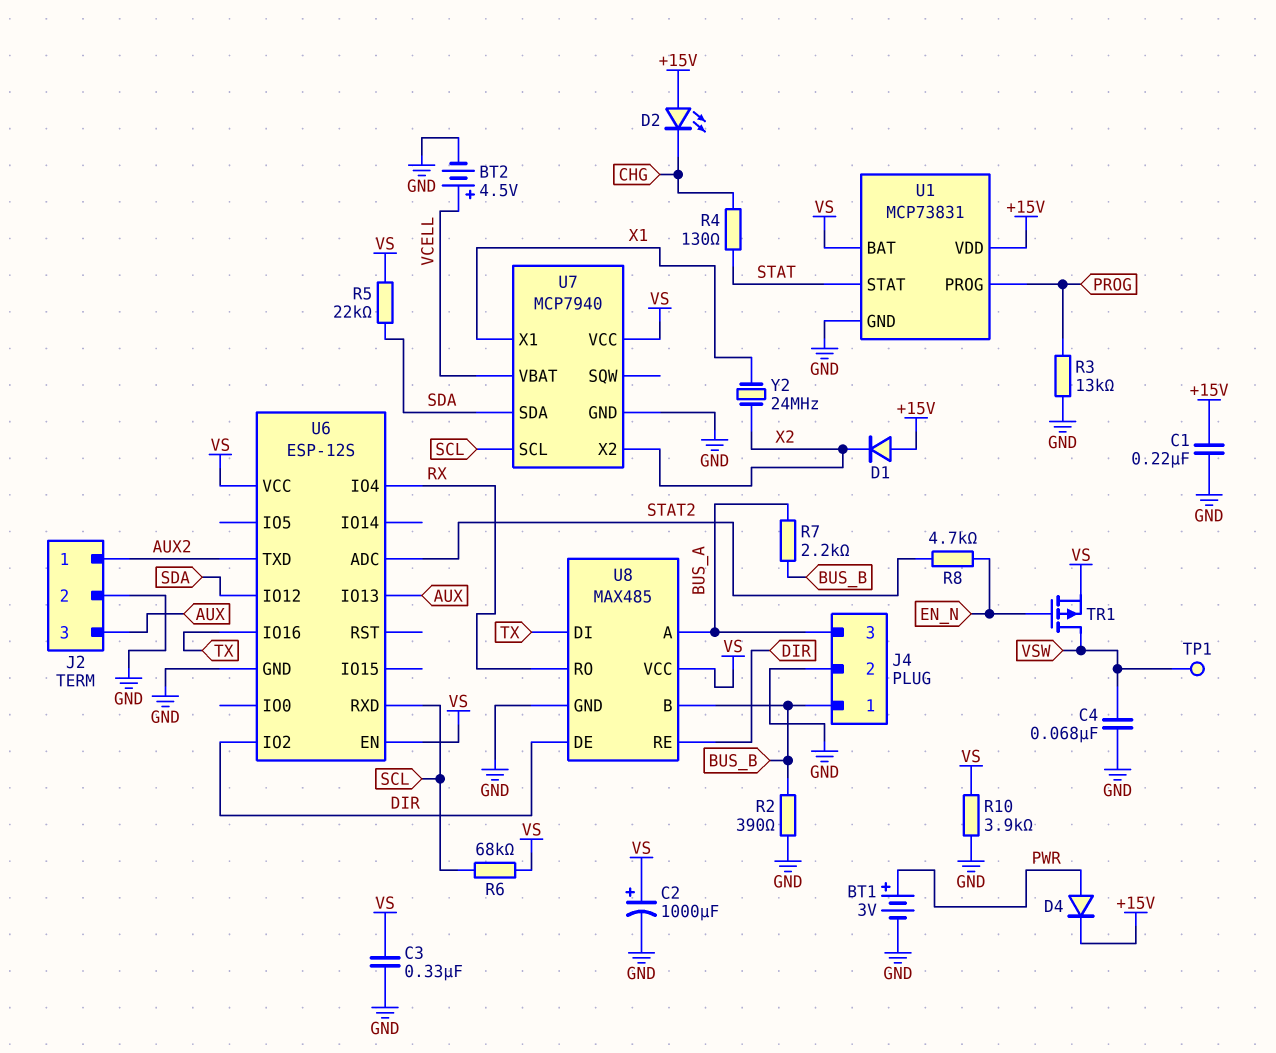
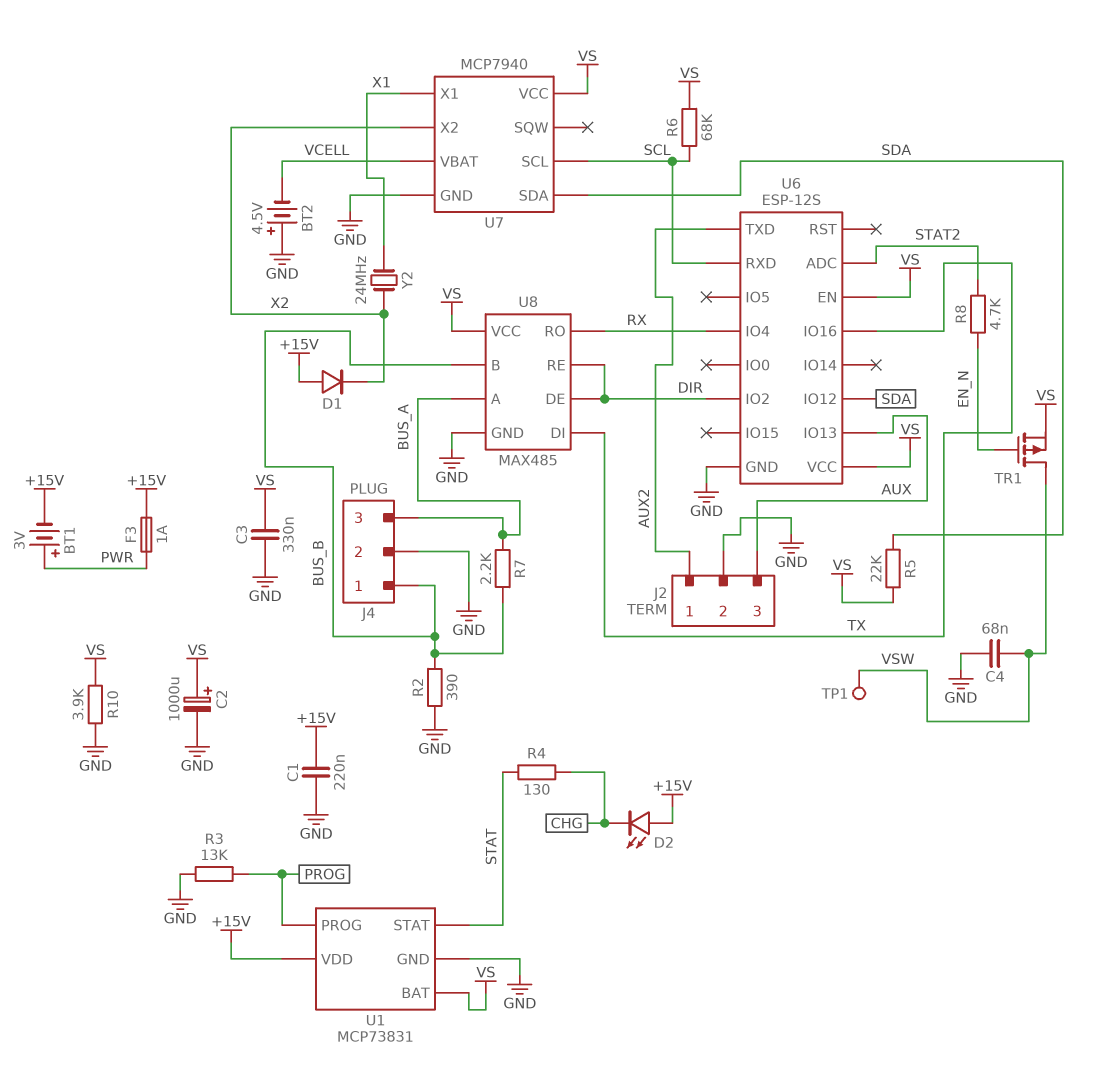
BT1: 3V (plus PWR, minus GND) -> 3V (plus PWR, minus +15V)
BT2: 4.5V (plus VCELL, minus GND) -> 4.5V (plus GND, minus VCELL)
D4: diode (A PWR, K +15V) -> none
F3: none -> 1A (+15V, PWR)

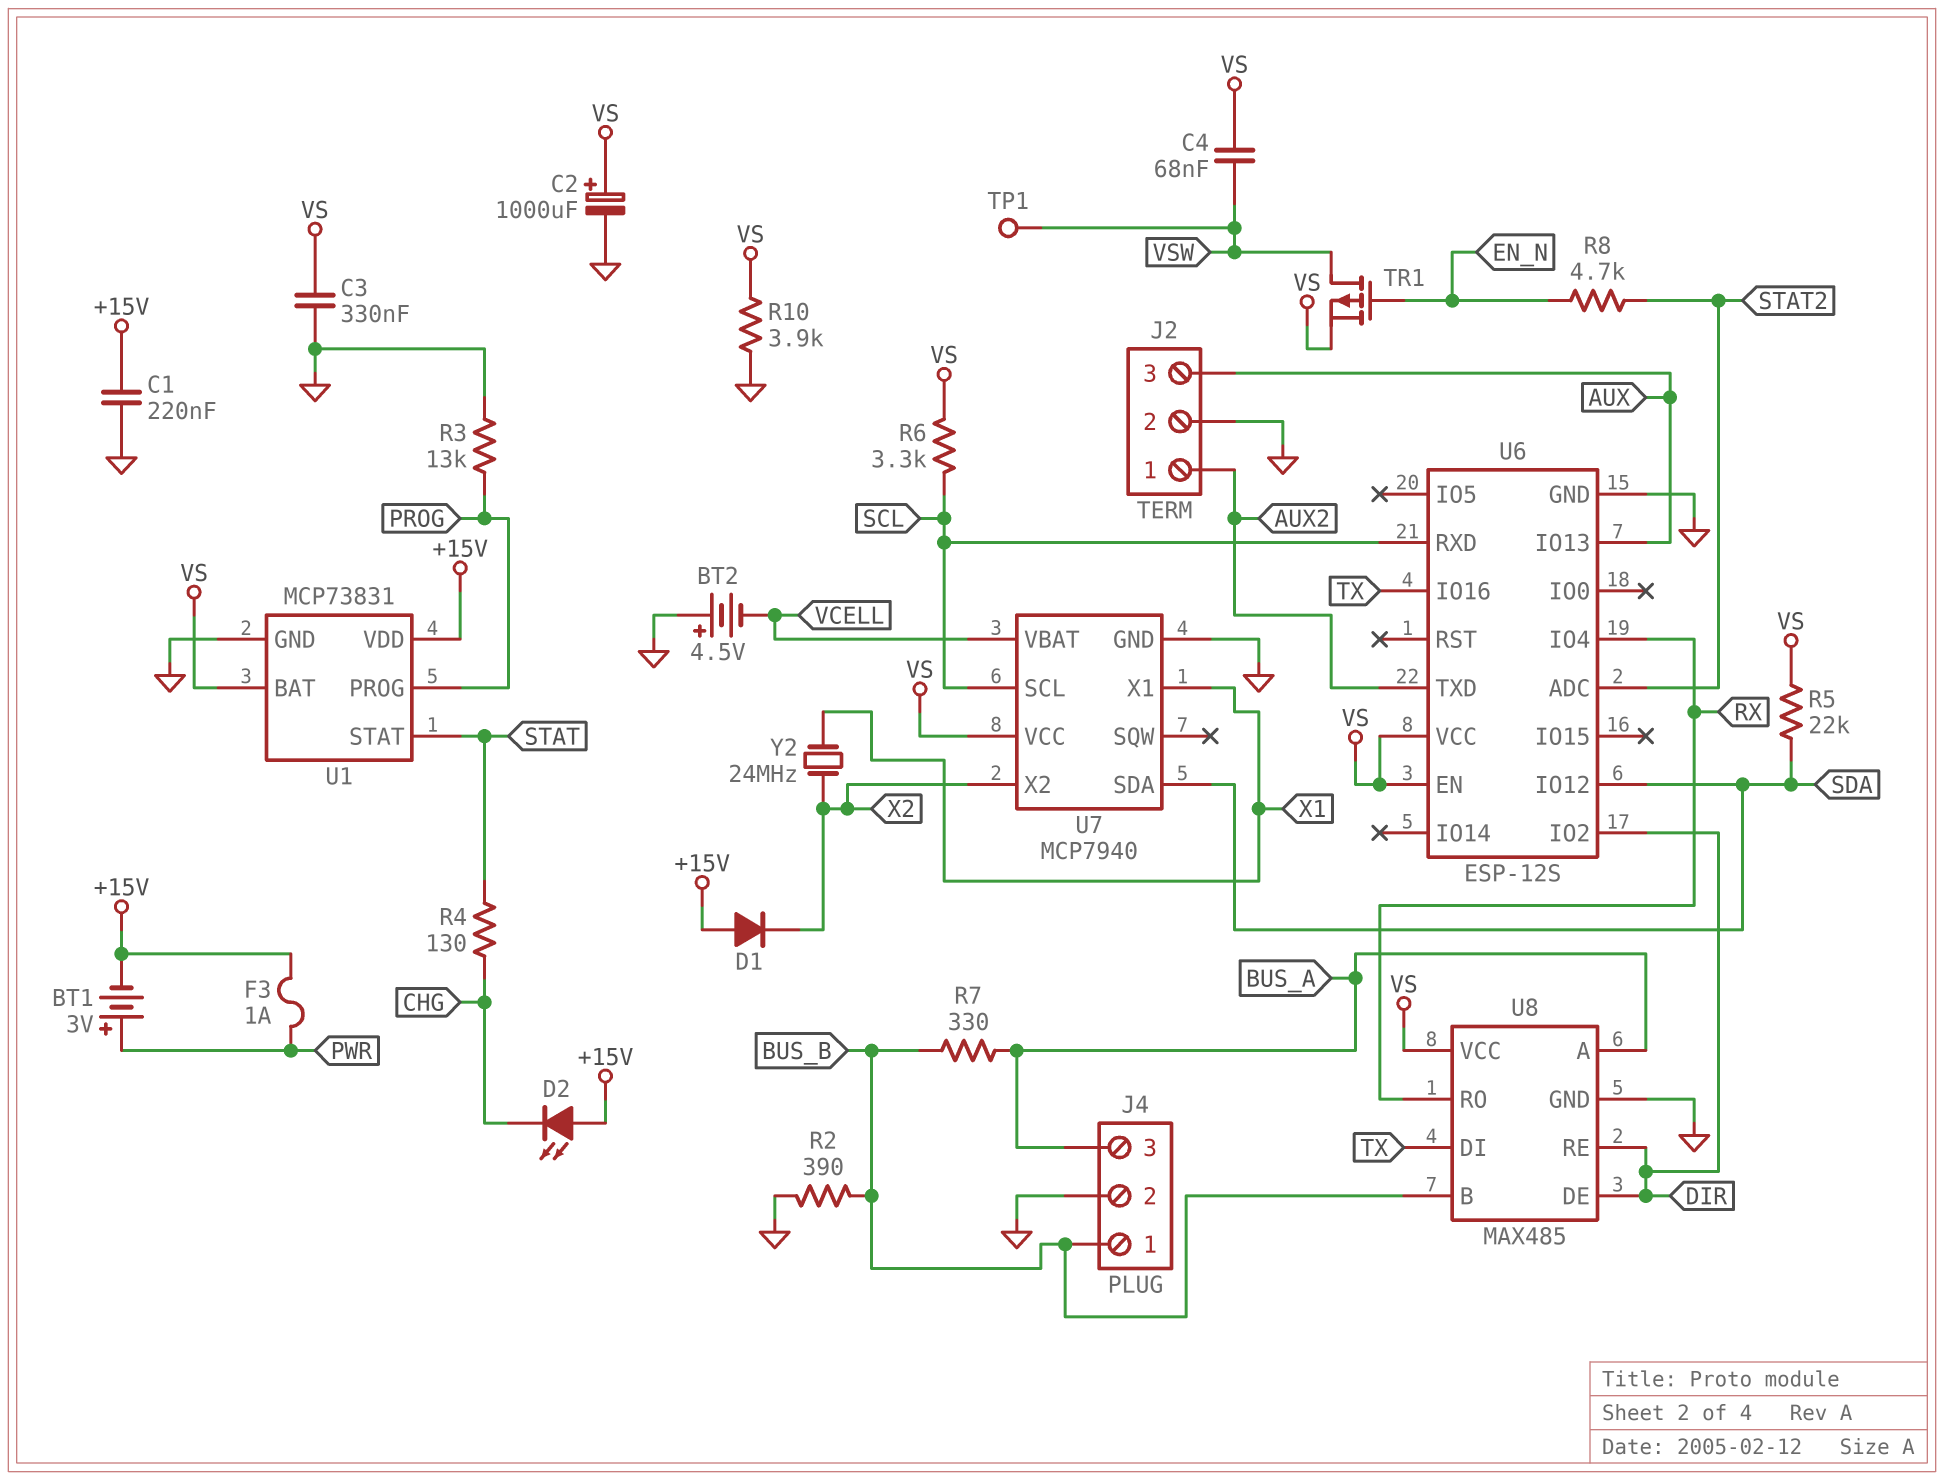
C4: 68nF (GND, VSW) -> 68nF (VS, VSW)
R6: 68k (SCL, VS) -> 3.3k (SCL, VS)
R7: 2.2k (BUS_A, BUS_B) -> 330 (BUS_A, BUS_B)

